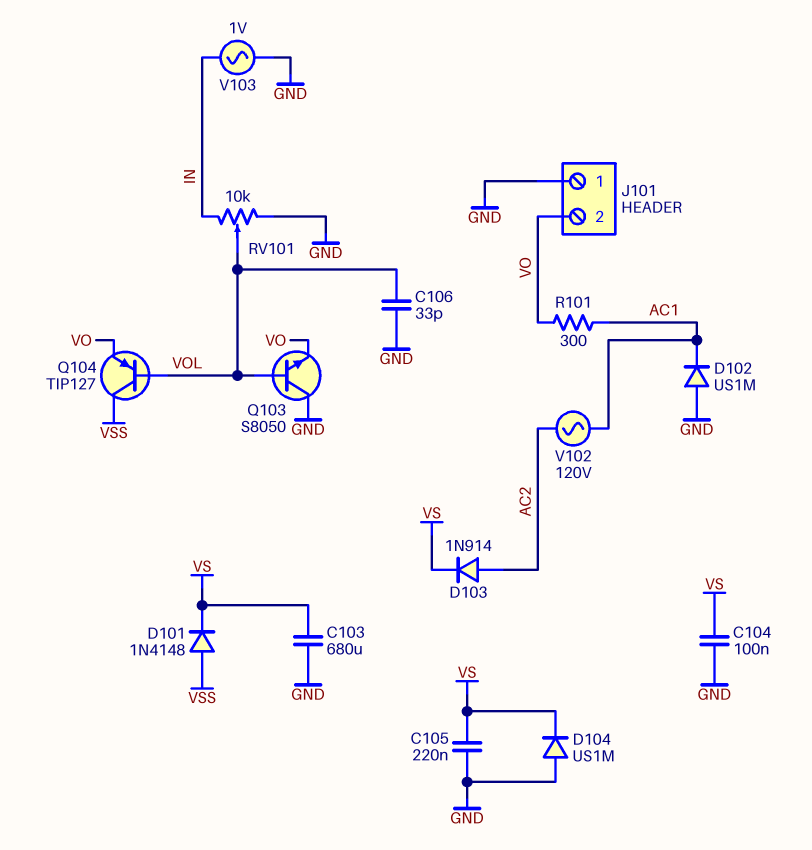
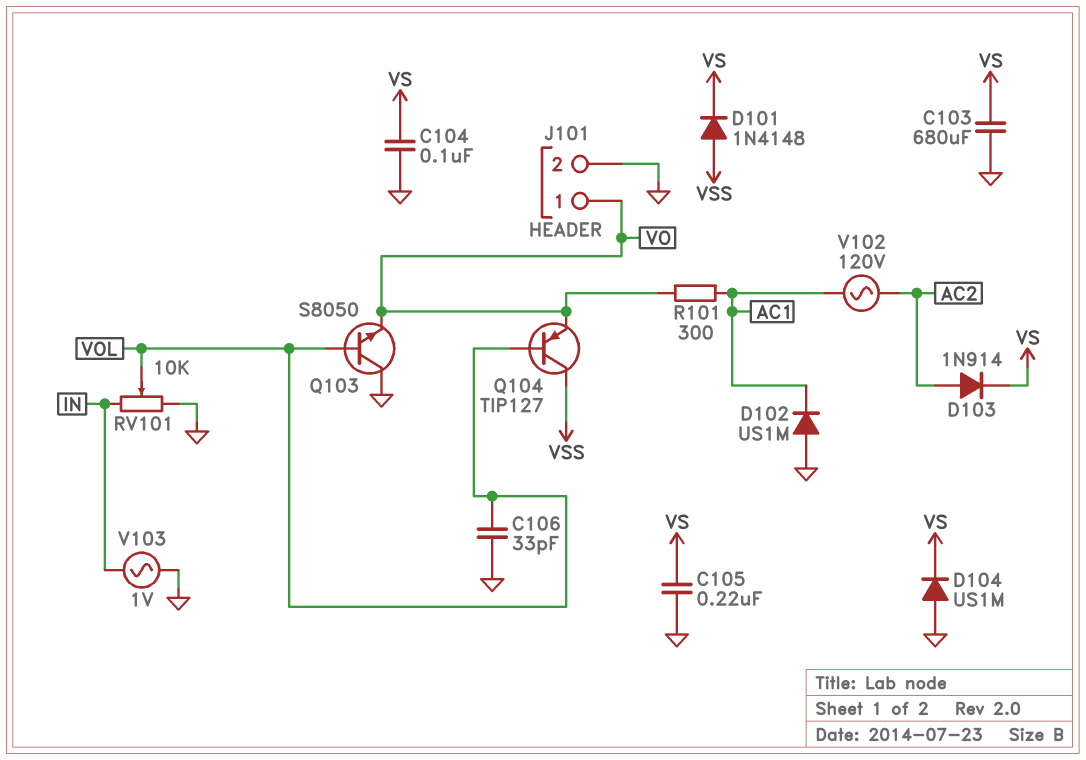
J101 pin 1: GND -> VO
J101 pin 2: VO -> GND

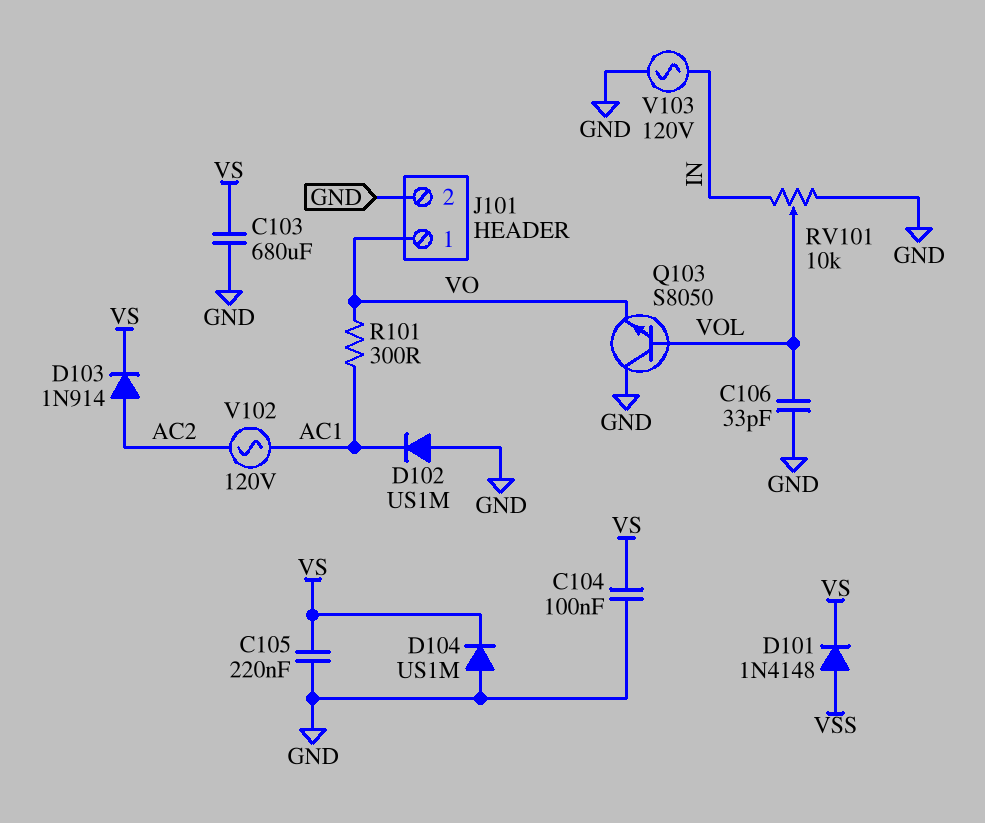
Q104: PNP TIP127 (B VOL, C VSS, E VO) -> none
V103: AC 1V (GND, IN) -> AC 120V (GND, IN)

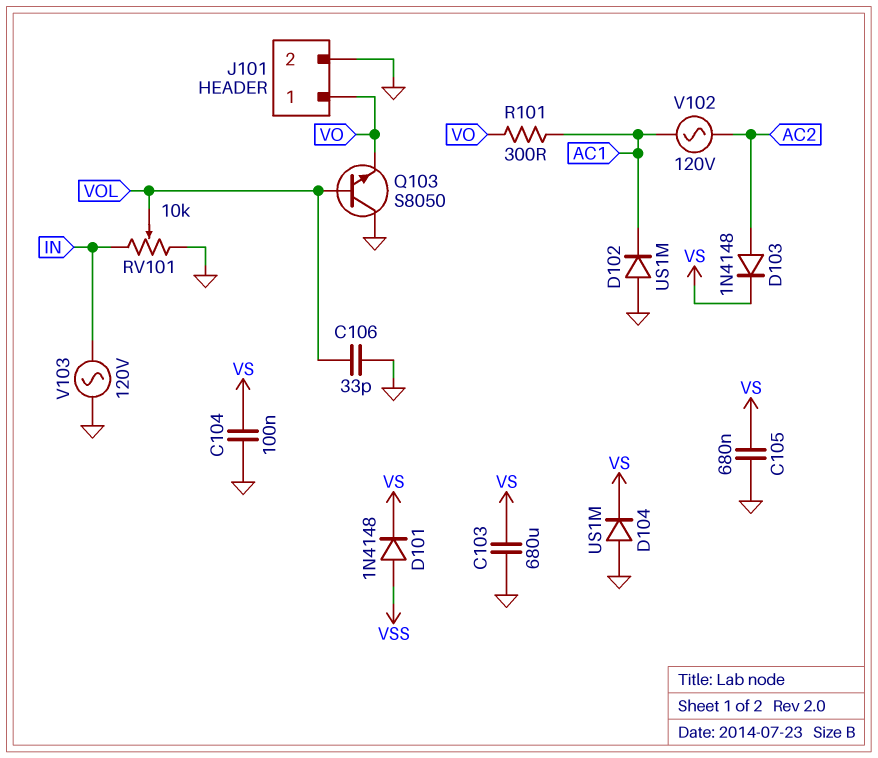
C105: 220nF (GND, VS) -> 680nF (GND, VS)
D103: diode 1N914 (A AC2, K VS) -> diode 1N4148 (A AC2, K VS)

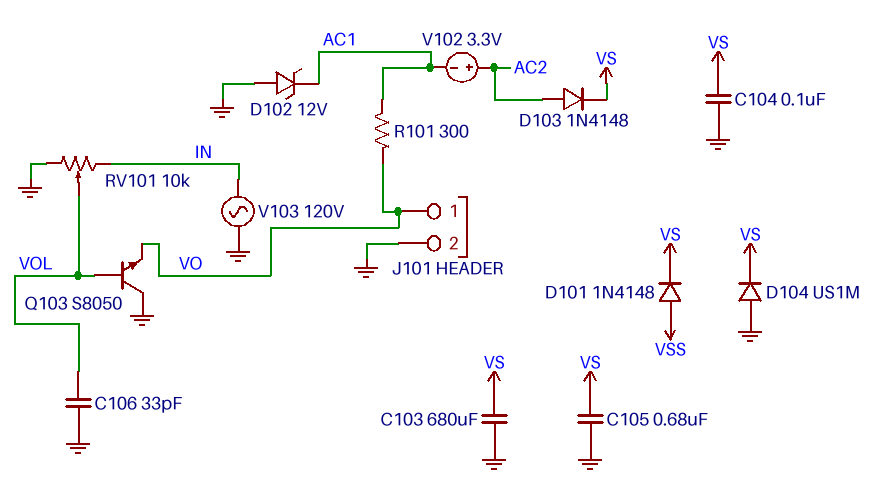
D102: diode US1M (A GND, K AC1) -> zener 12V (A GND, K AC1)
V102: AC 120V (AC1, AC2) -> 3.3V (plus AC2, minus AC1)

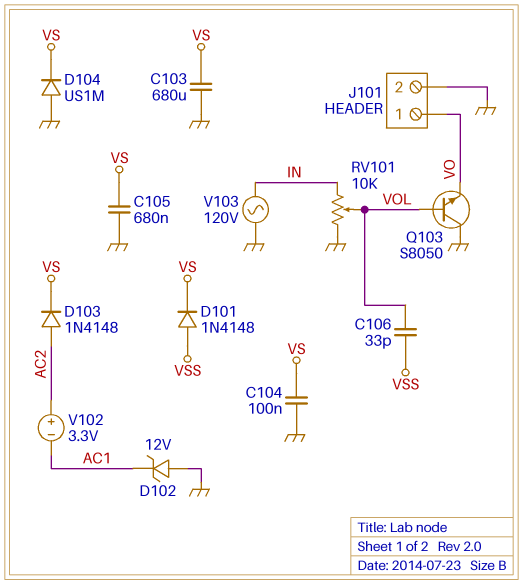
C106: 33pF (GND, VOL) -> 33pF (VOL, VSS)
R101: 300 (AC1, VO) -> none

